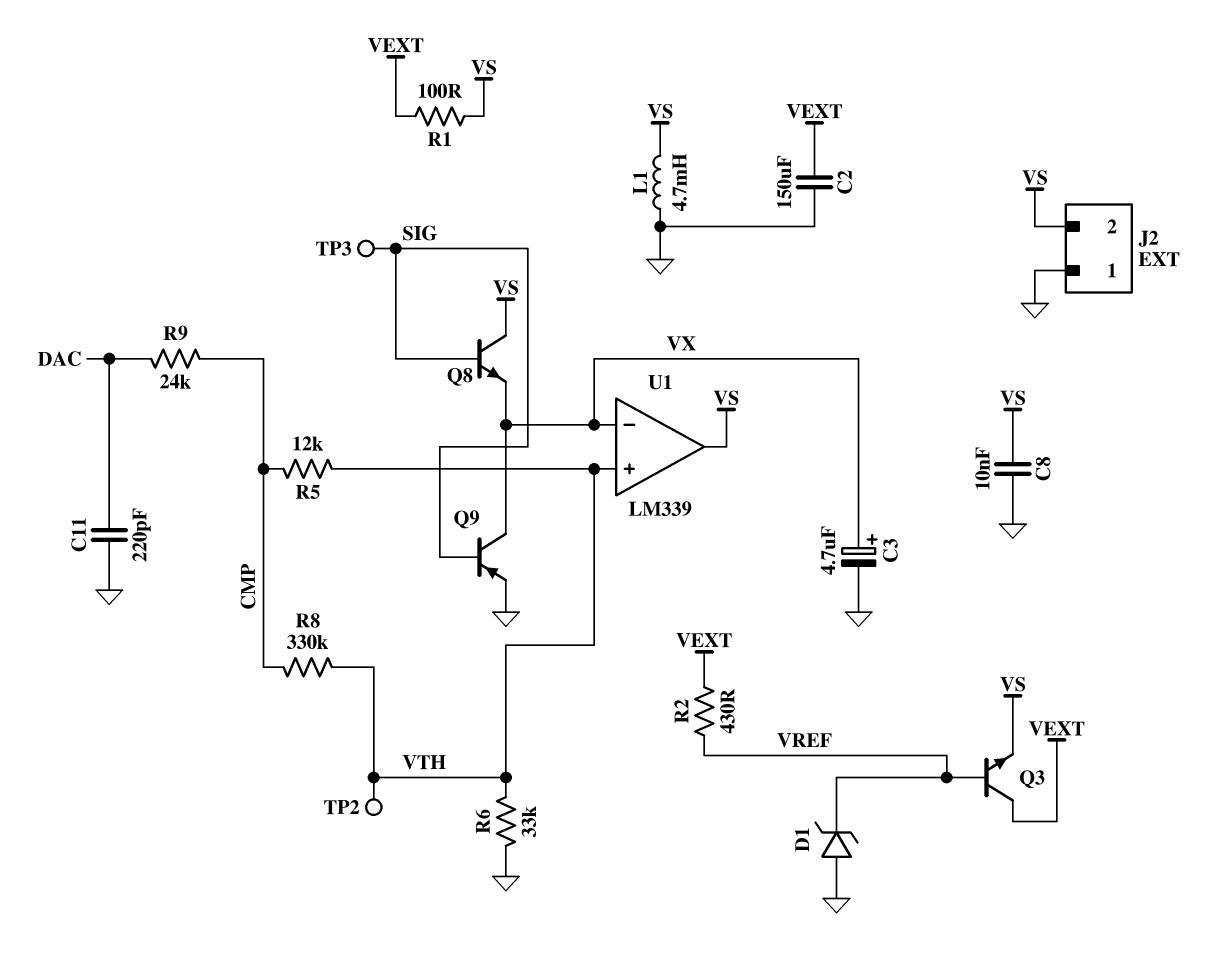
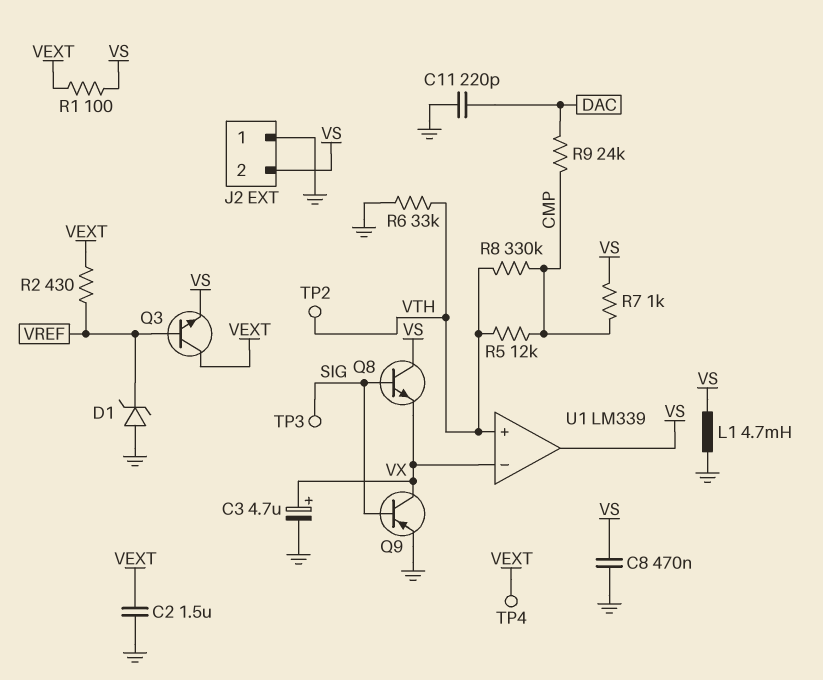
C2: 150uF (GND, VEXT) -> 1.5uF (GND, VEXT)
C8: 10nF (GND, VS) -> 470nF (GND, VS)
R7: none -> 1k (CMP, VS)
TP4: none -> test point (VEXT)

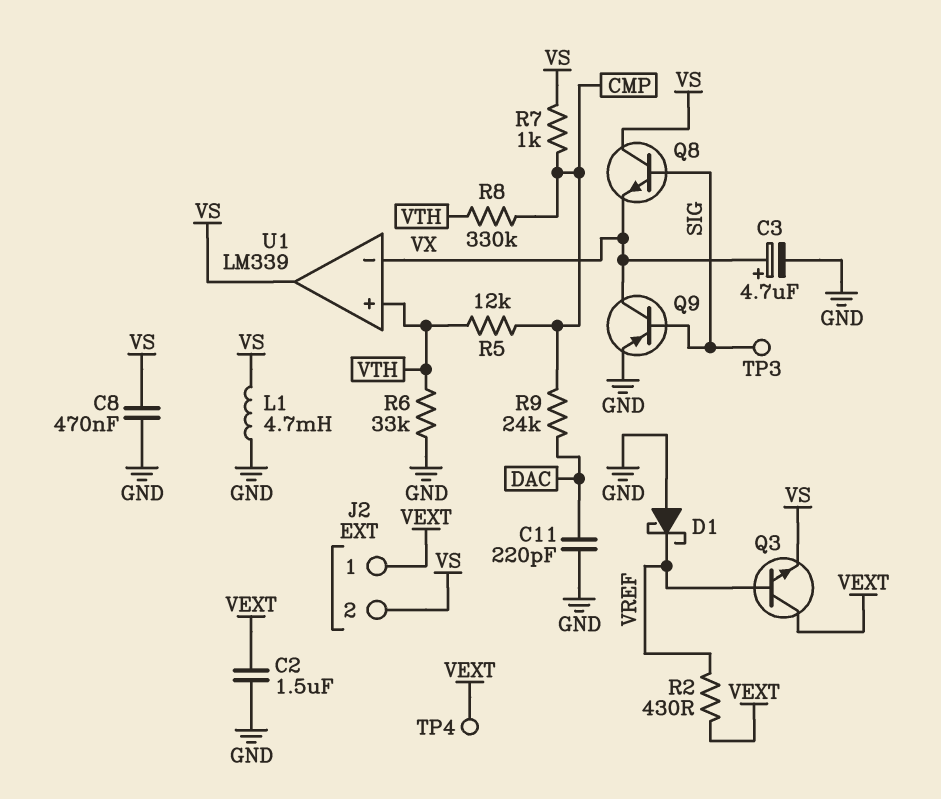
D1: zener (A GND, K VREF) -> schottky (A GND, K VREF)
J2 pin 1: GND -> VEXT
R1: 100 (VEXT, VS) -> none
TP2: test point (VTH) -> none

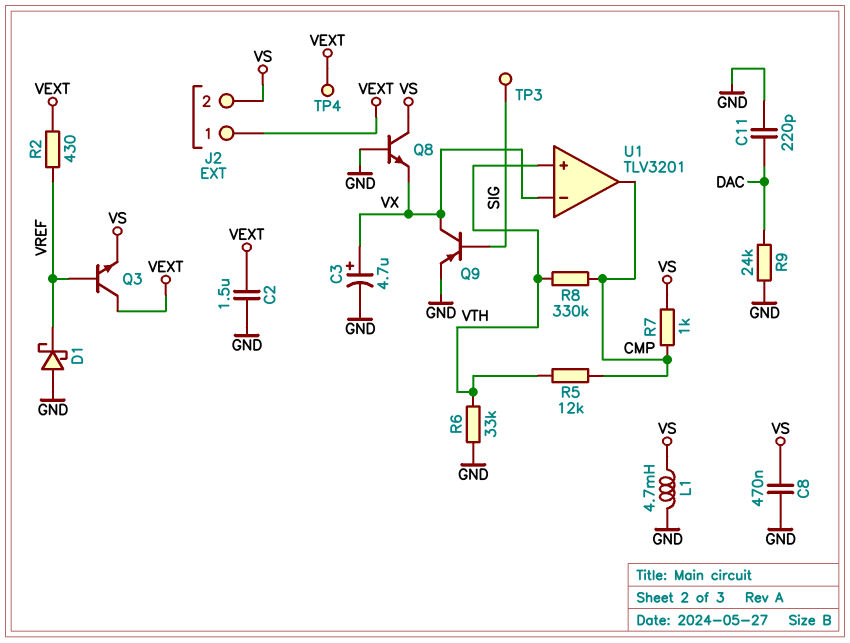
Q8: NPN (B SIG, C VS, E VX) -> NPN (B GND, C VS, E VX)
R9: 24k (CMP, DAC) -> 24k (DAC, GND)
U1: LM339 -> TLV3201
U1 pin out: VS -> CMP

